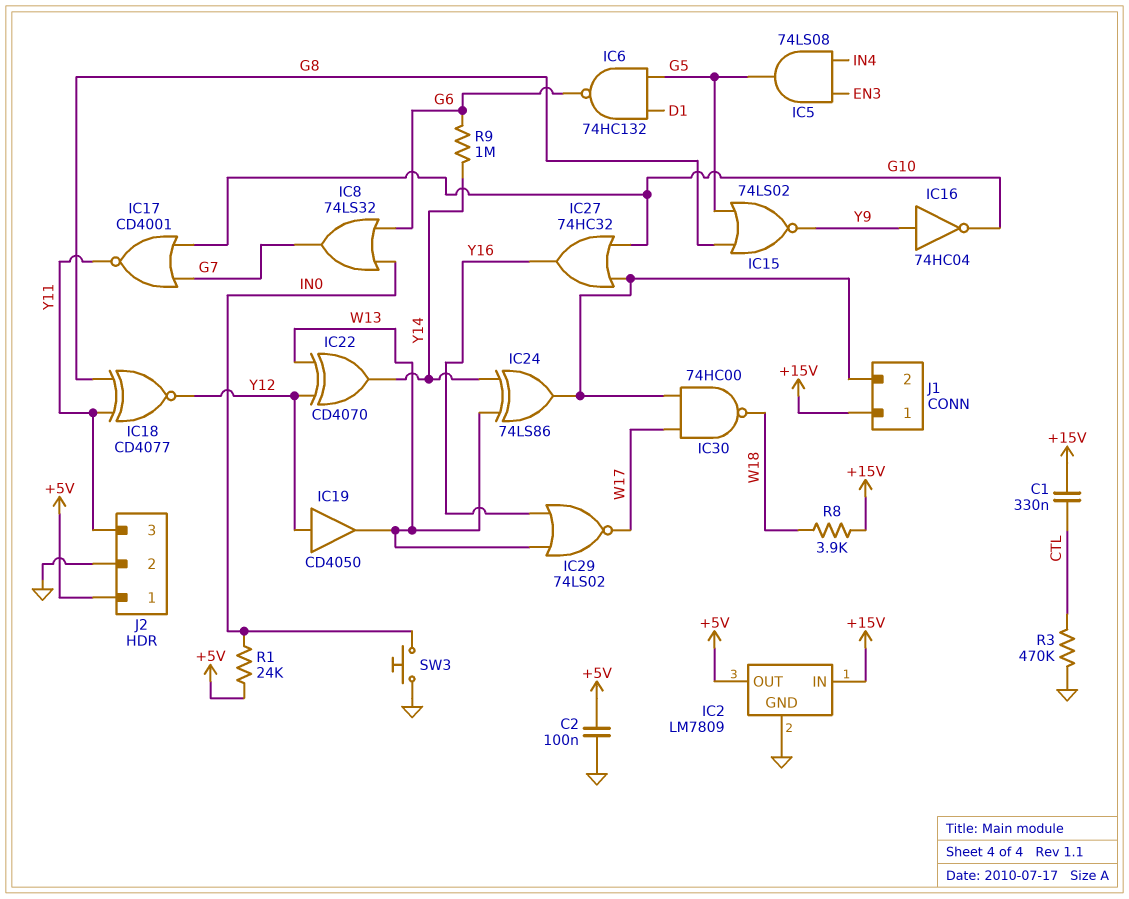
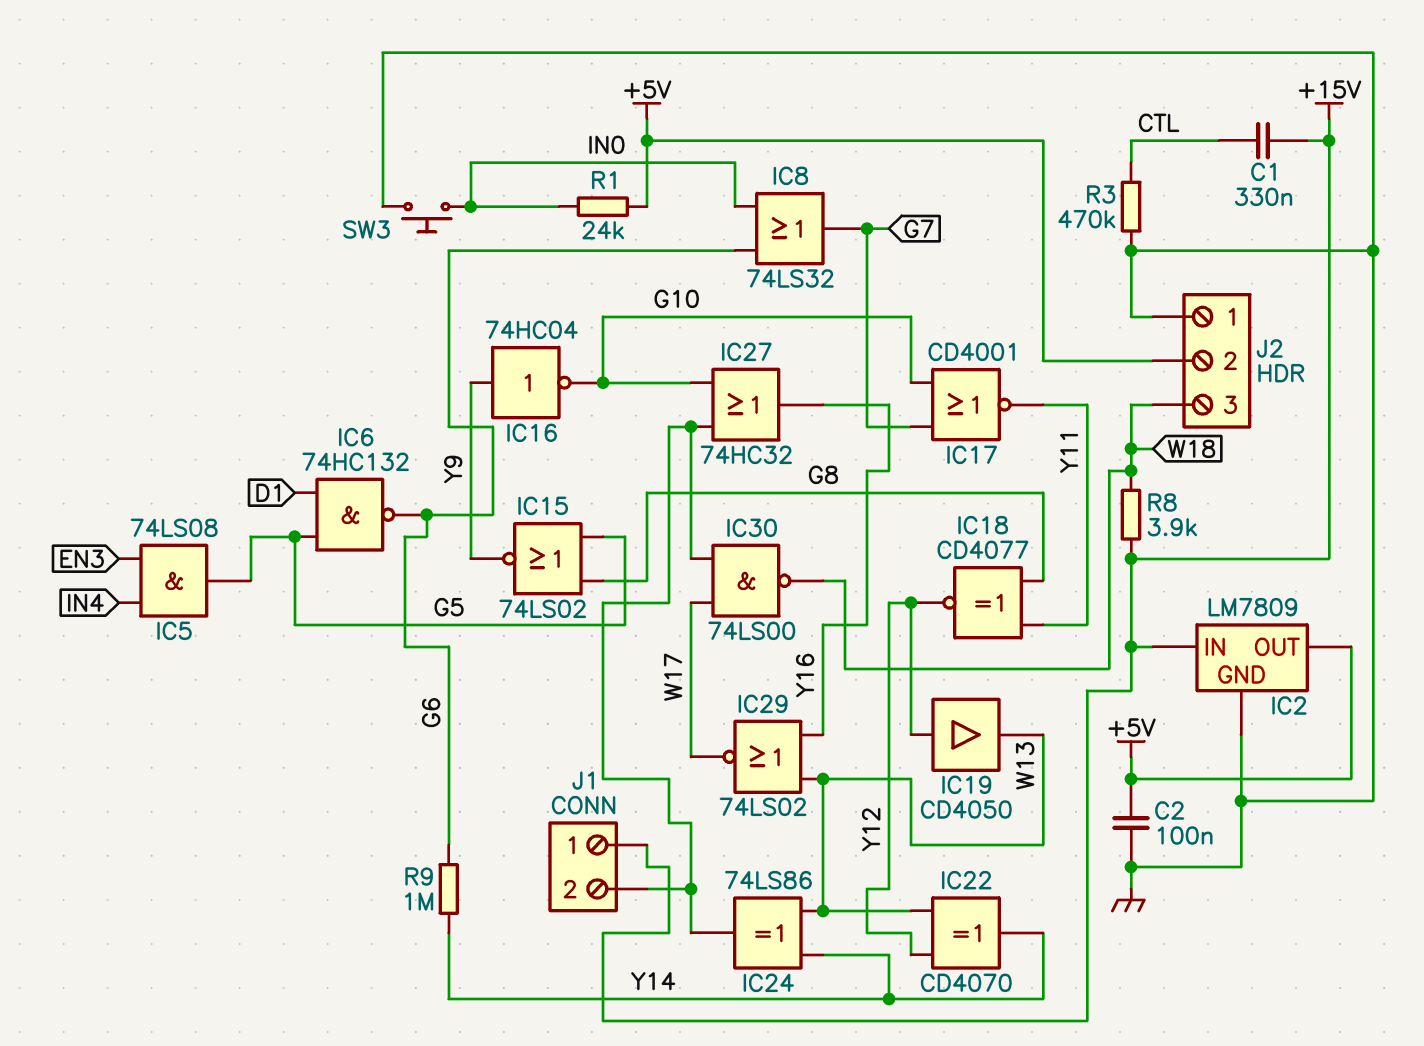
IC30: NAND 74HC00 (in J1/2, in W17, out W18) -> NAND 74LS00 (in J1/2, in W17, out W18)
J2 pin 1: +5V -> GND
J2 pin 2: GND -> +5V
J2 pin 3: Y11 -> W18

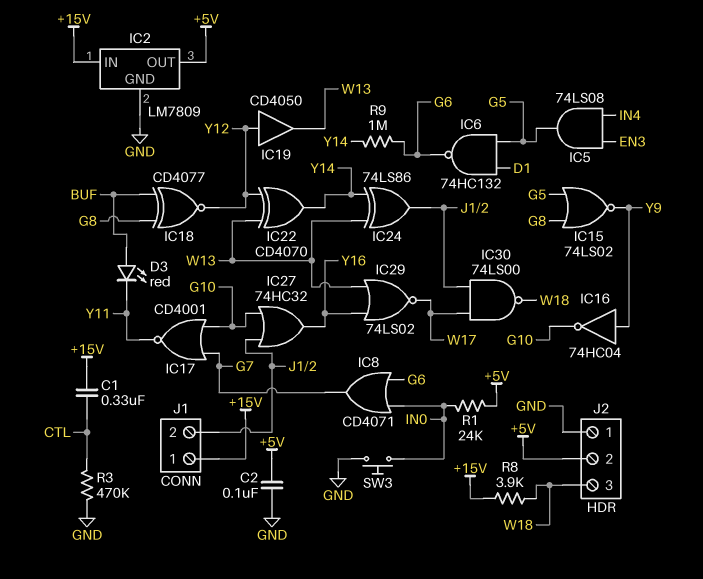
D3: none -> LED red (A BUF, K Y11)
IC8: OR 74LS32 (in G6, in IN0, out G7) -> OR CD4071 (in G6, in IN0, out G7)
IC18: XNOR CD4077 (in G8, in Y11, out Y12) -> XNOR CD4077 (in BUF, in G8, out Y12)

